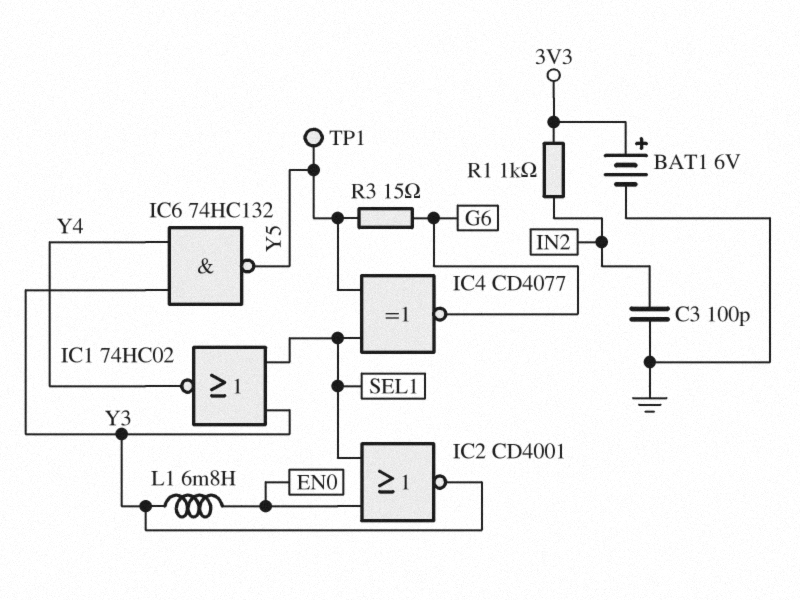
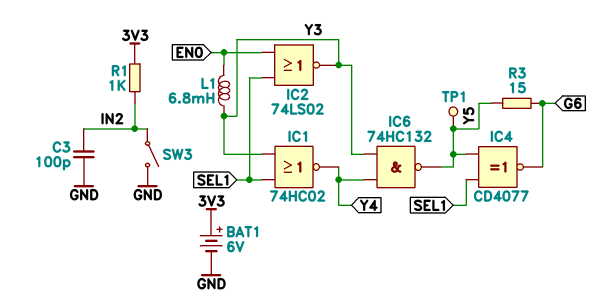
IC2: NOR CD4001 (in EN0, in SEL1, out Y3) -> NOR 74LS02 (in EN0, in SEL1, out Y3)
SW3: none -> switch (GND, IN2)

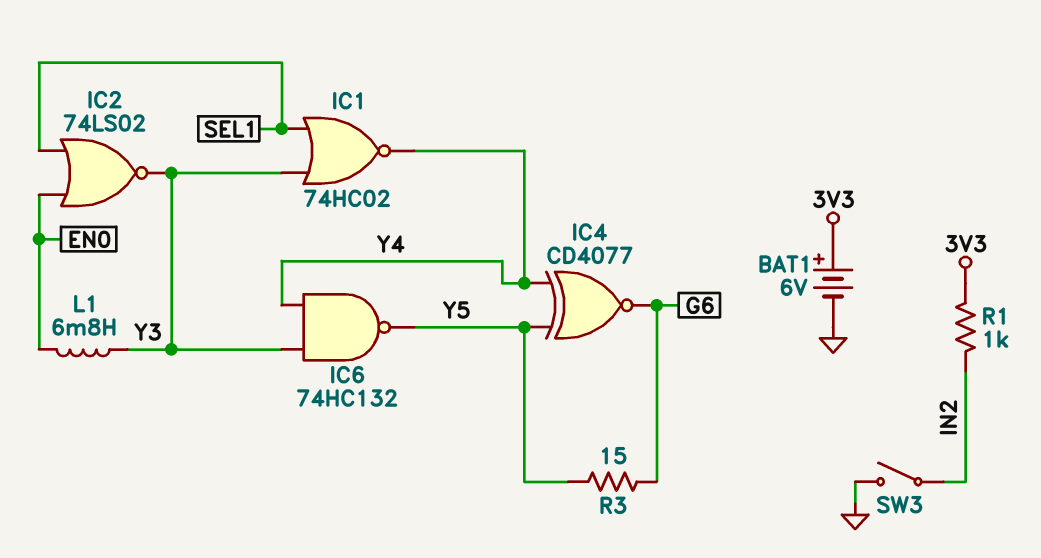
C3: 100pF (GND, IN2) -> none
IC4: XNOR CD4077 (in SEL1, in Y5, out G6) -> XNOR CD4077 (in Y4, in Y5, out G6)
TP1: test point (Y5) -> none

